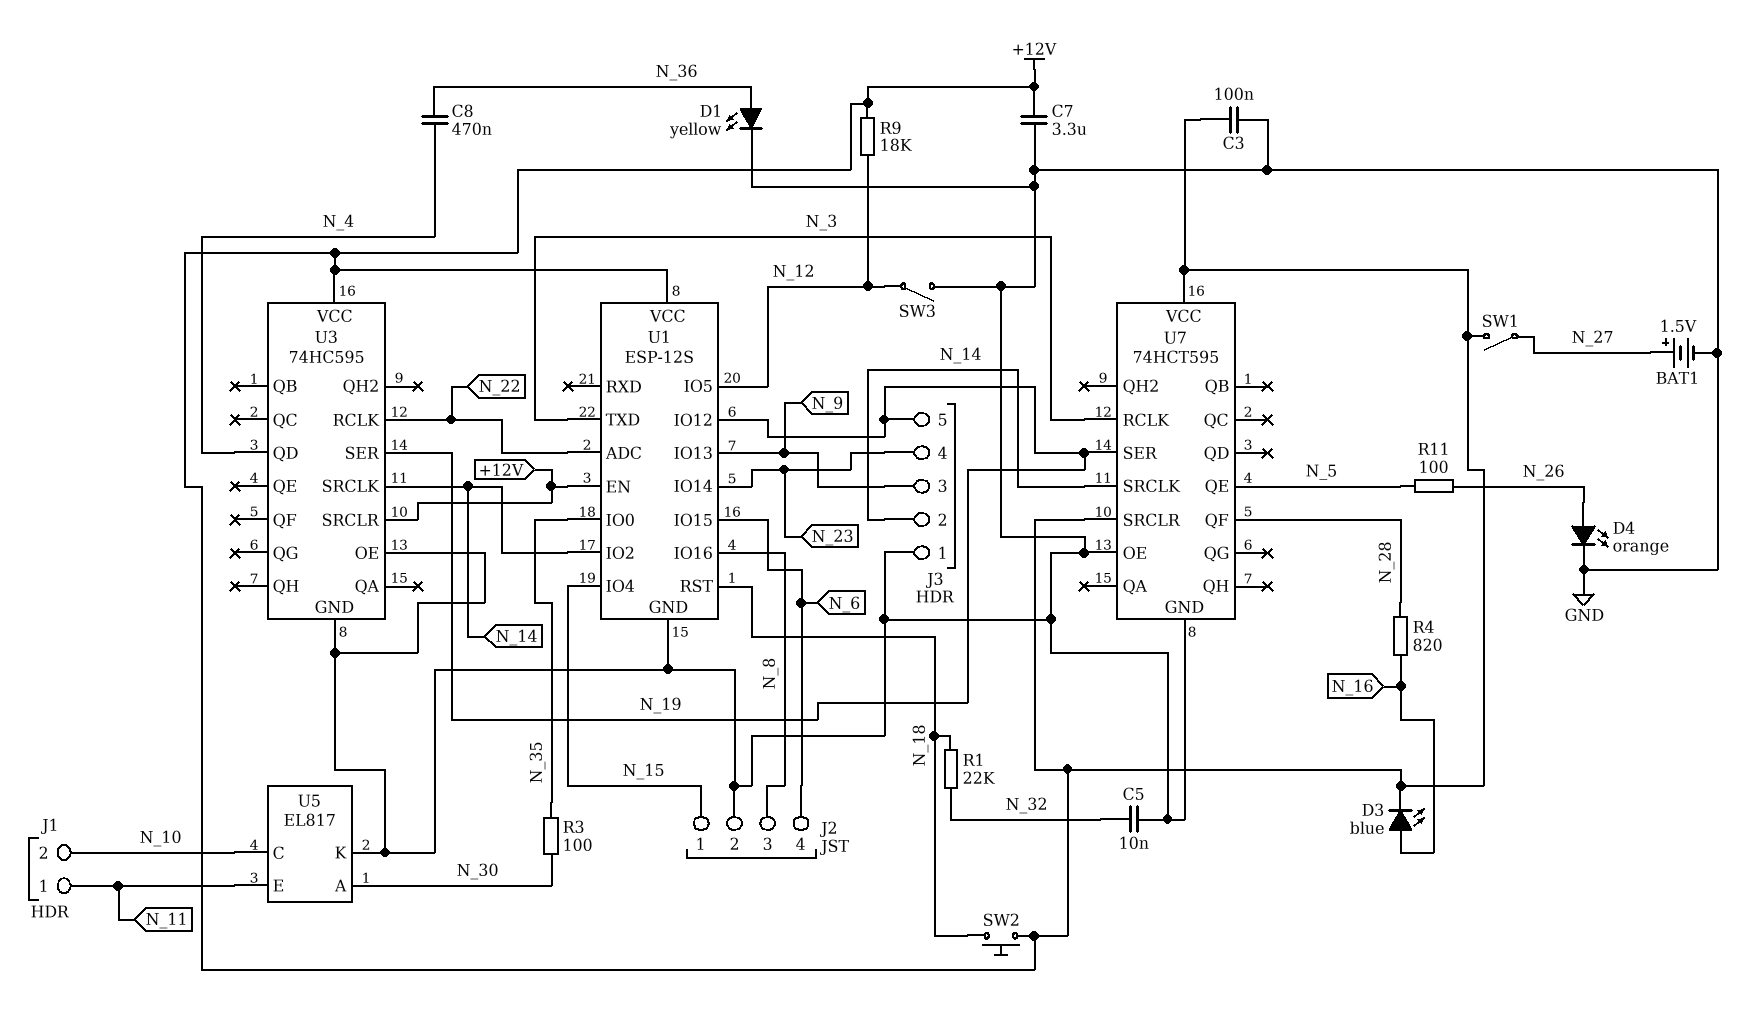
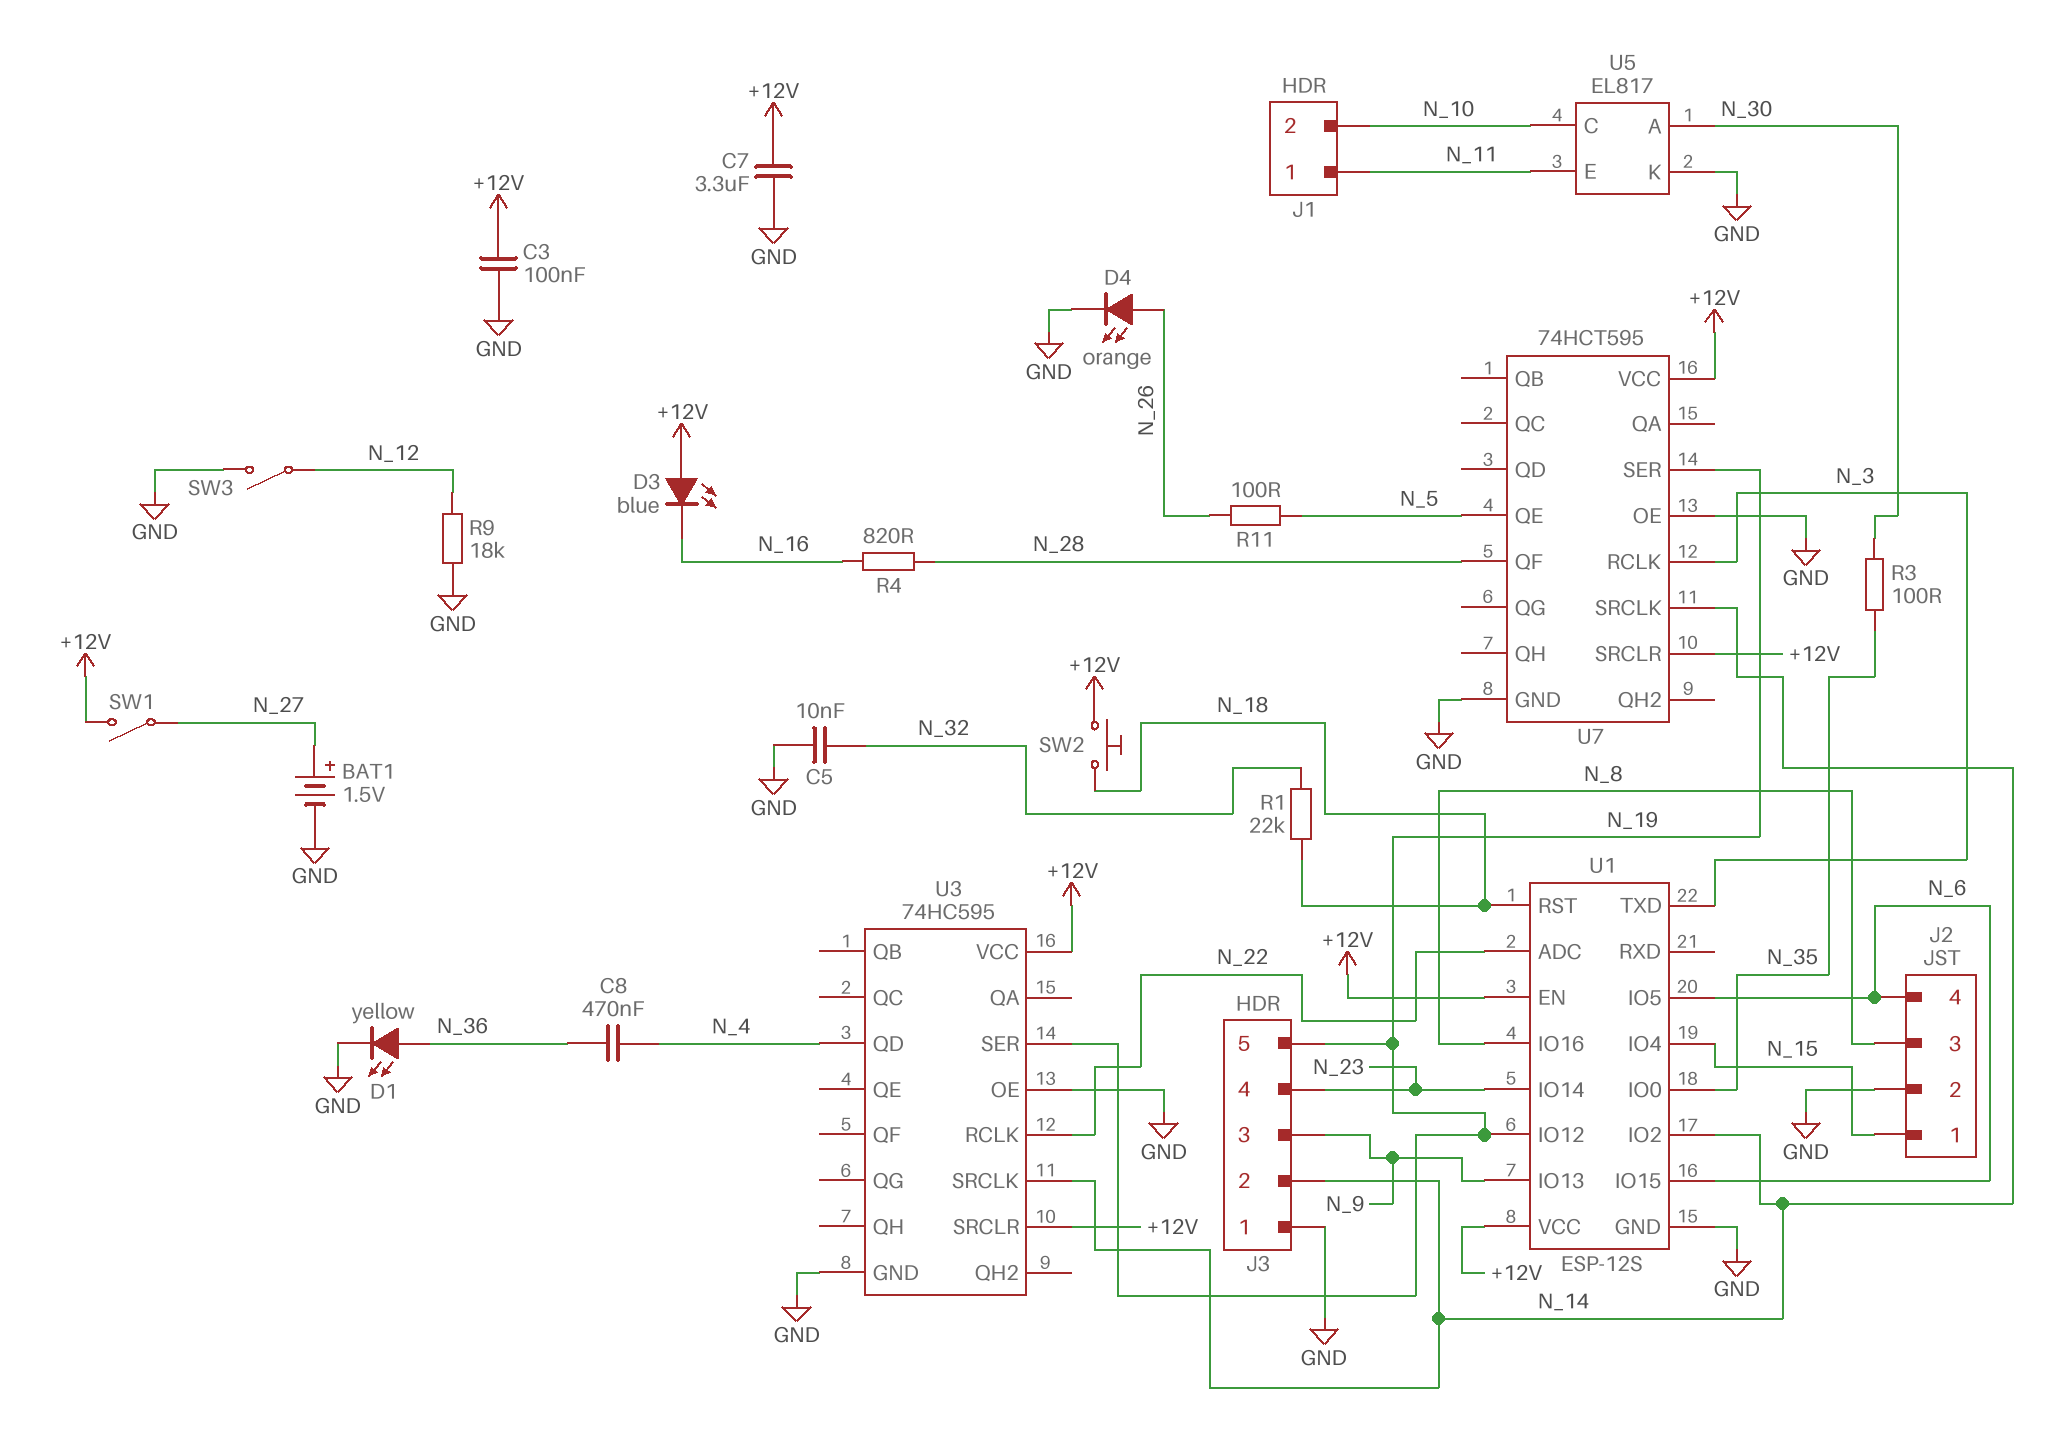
D3: LED blue (A N_16, K +12V) -> LED blue (A +12V, K N_16)
R9: 18k (+12V, N_12) -> 18k (GND, N_12)
U1 pin IO5: N_12 -> N_6

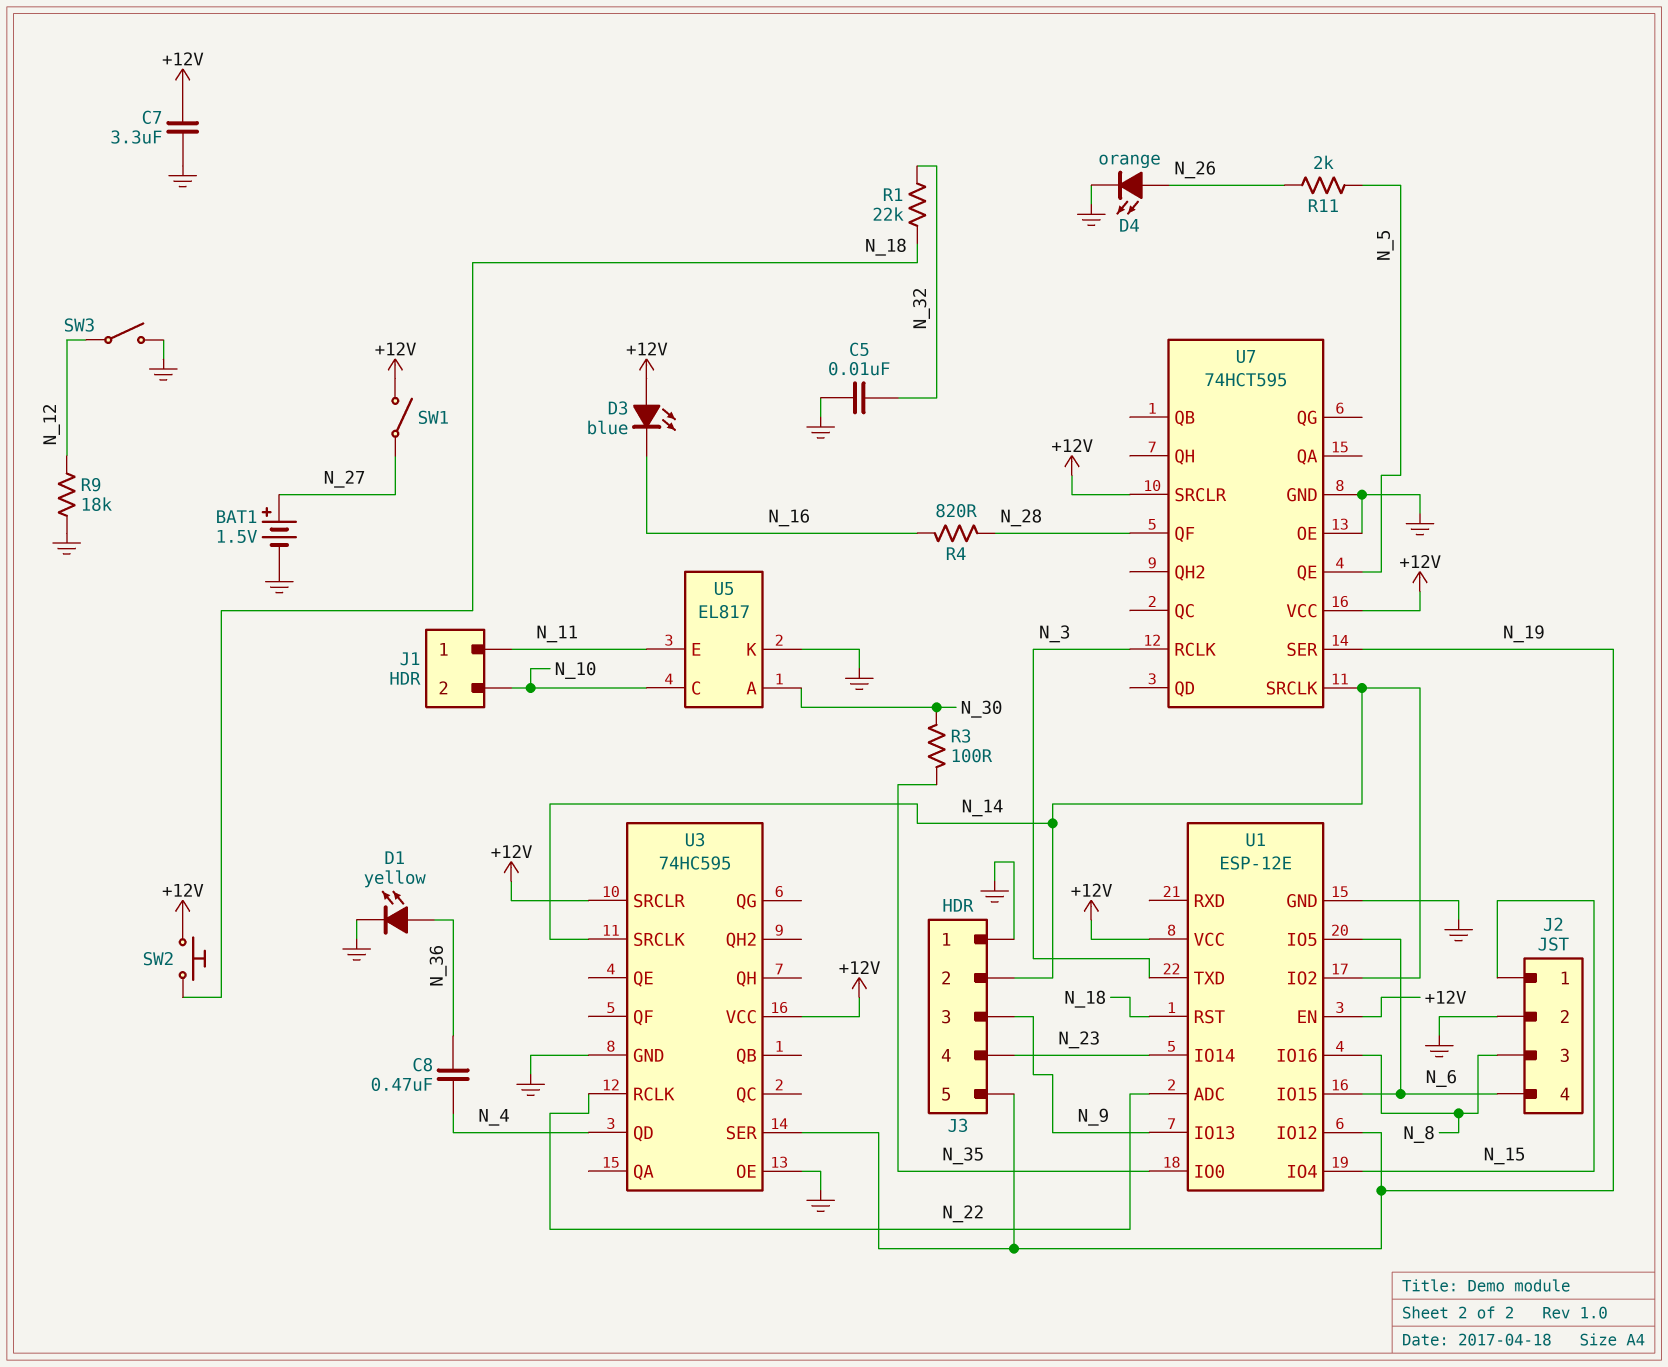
C3: 100nF (+12V, GND) -> none
R11: 100 (N_5, N_26) -> 2k (N_5, N_26)
U1: ESP-12S -> ESP-12E

